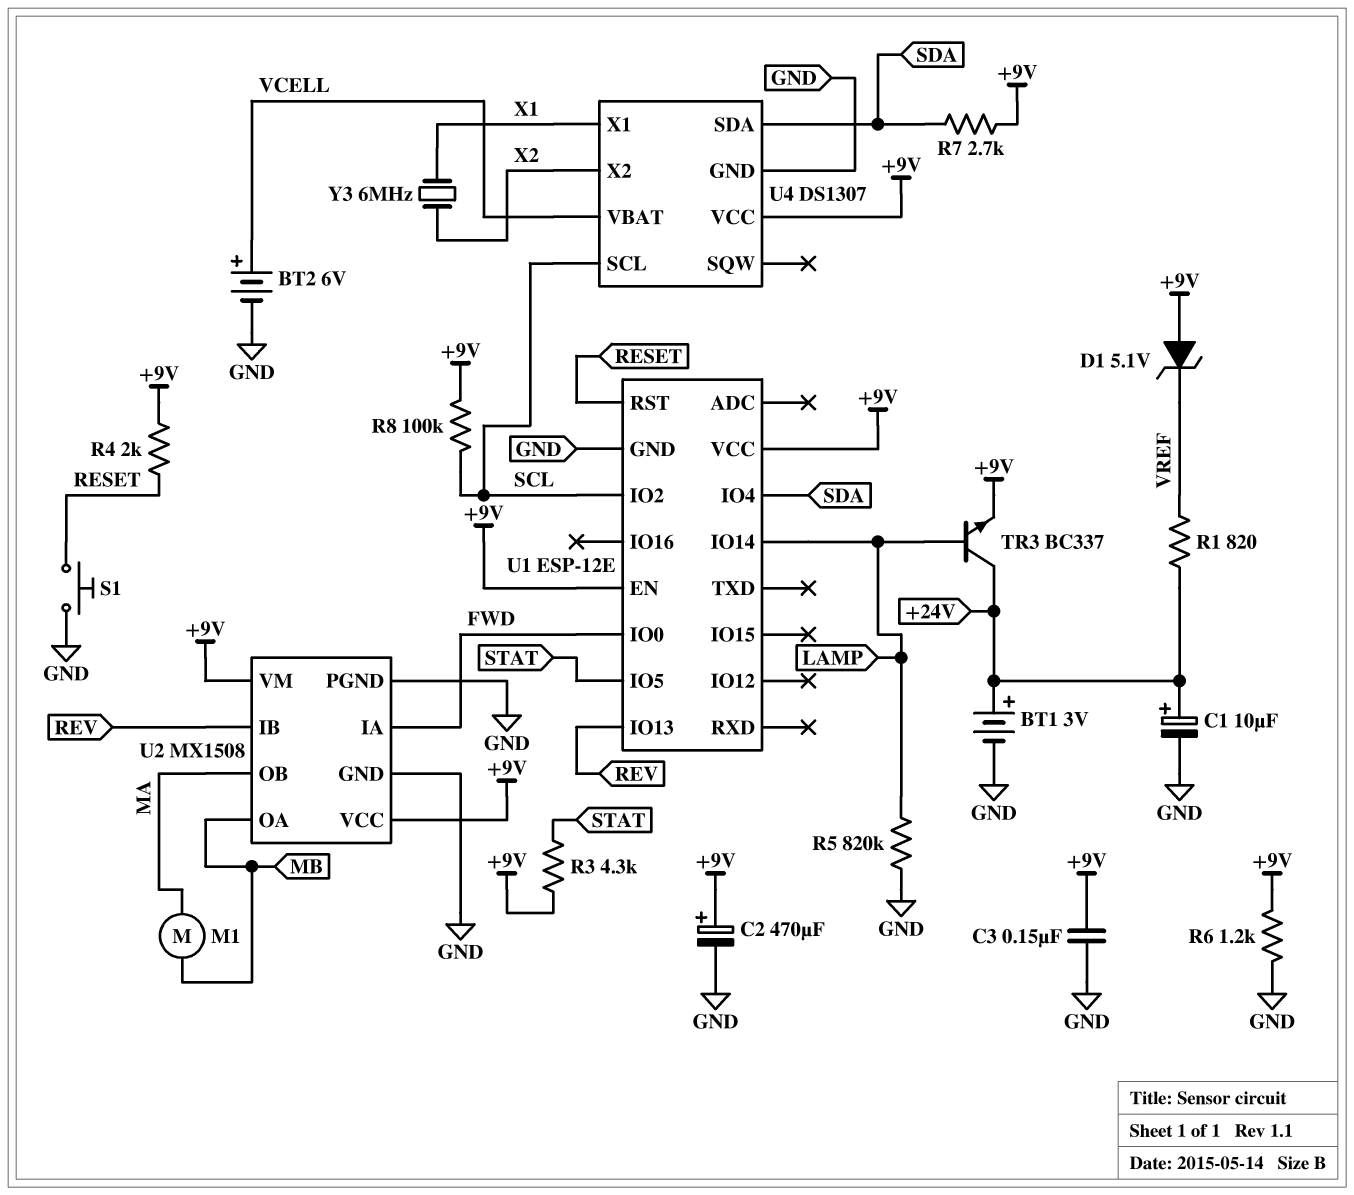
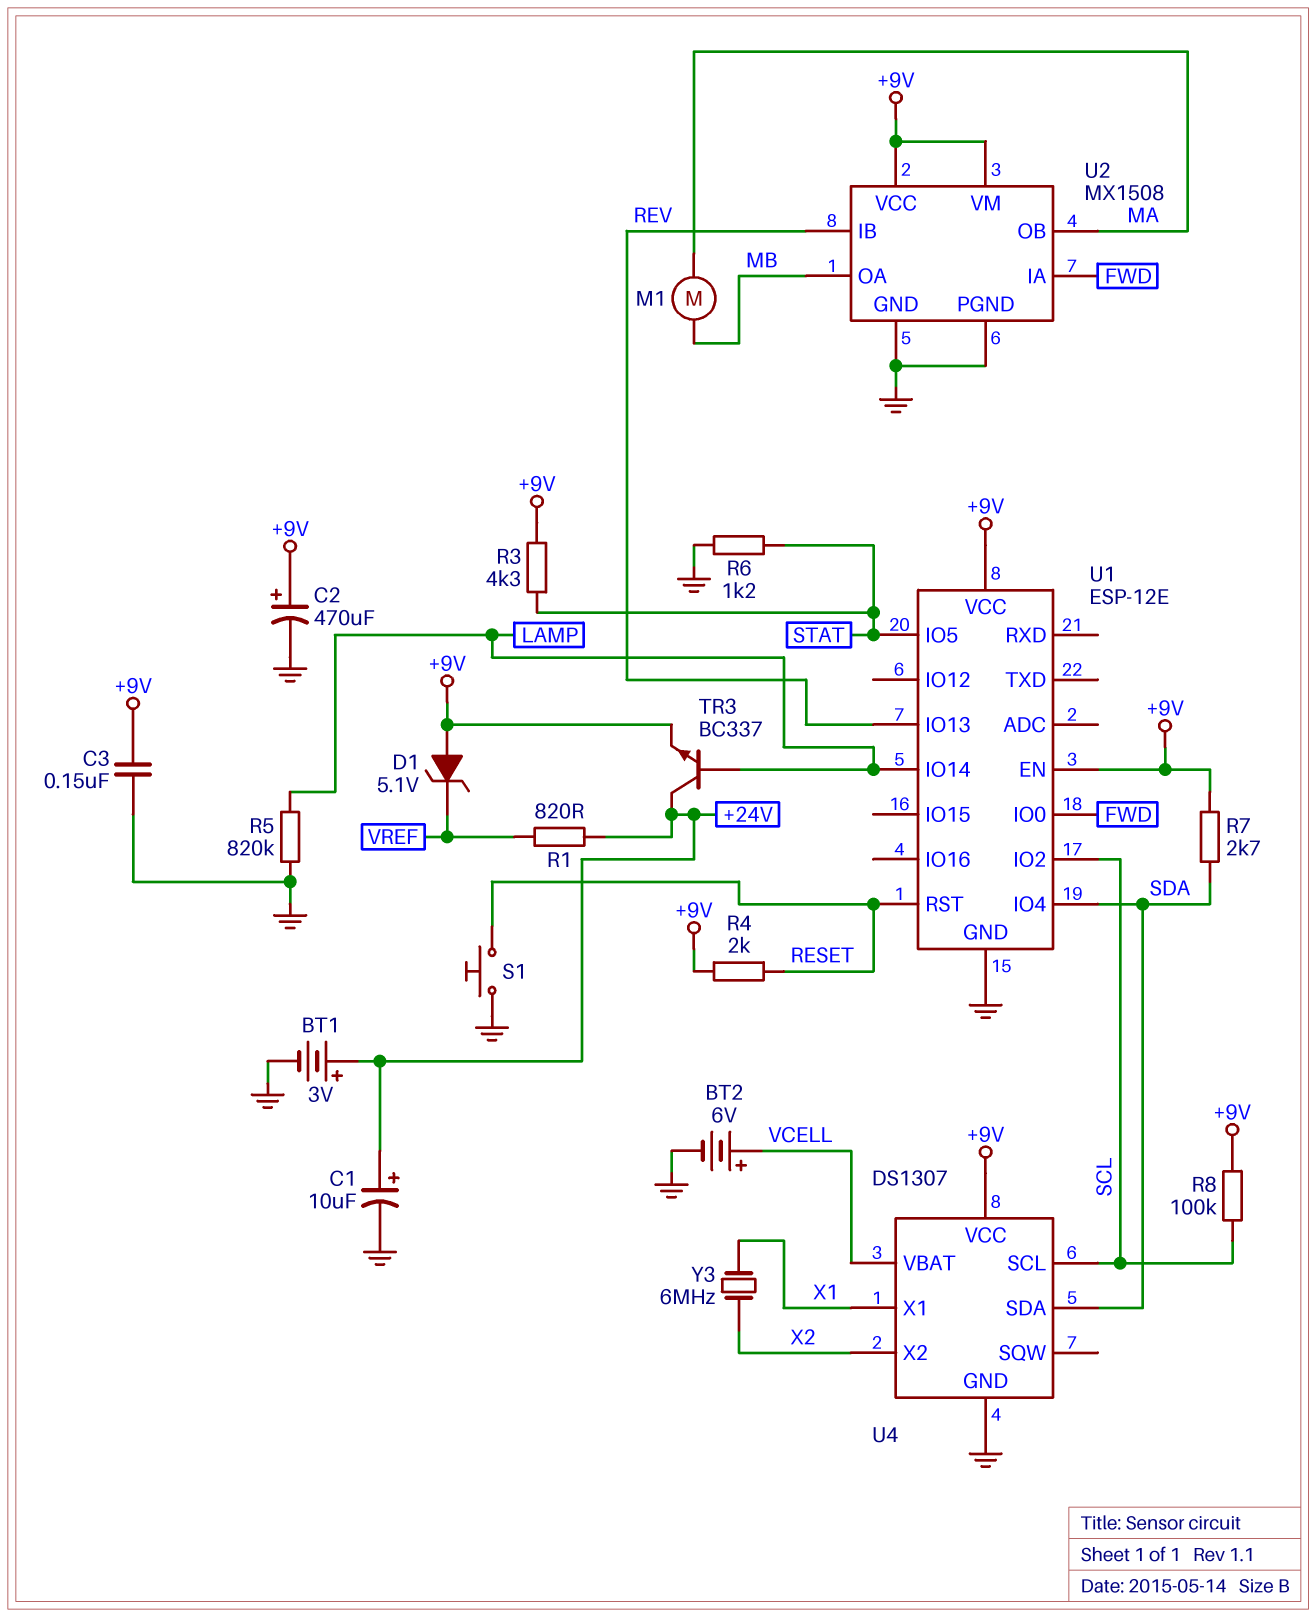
R6: 1.2k (+9V, GND) -> 1.2k (GND, STAT)

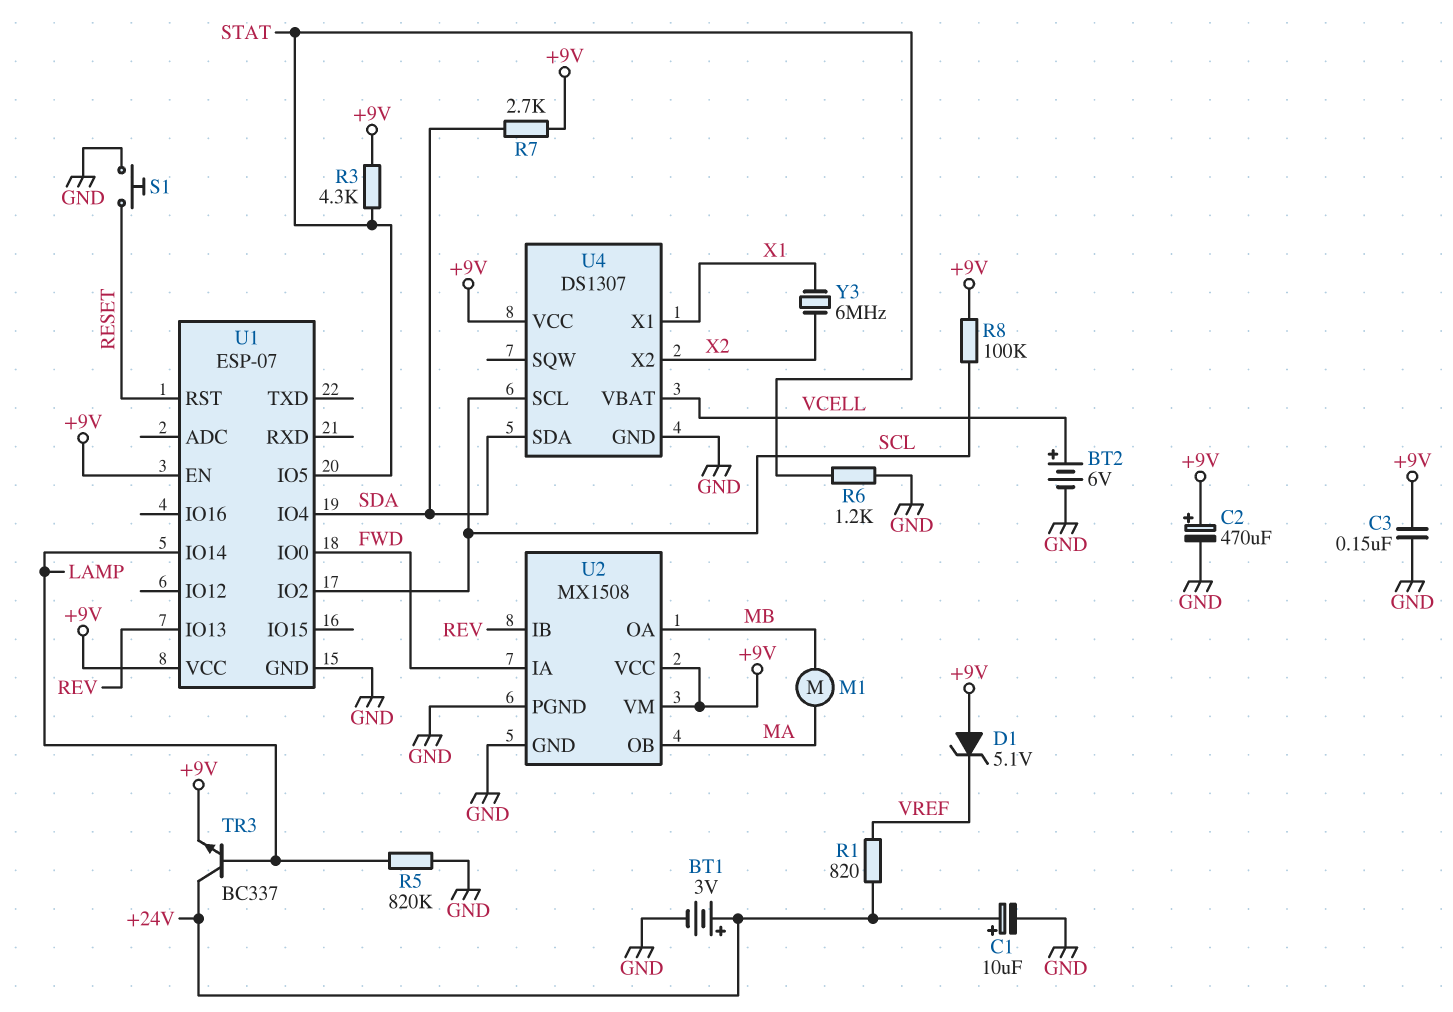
R4: 2k (+9V, RESET) -> none
U1: ESP-12E -> ESP-07

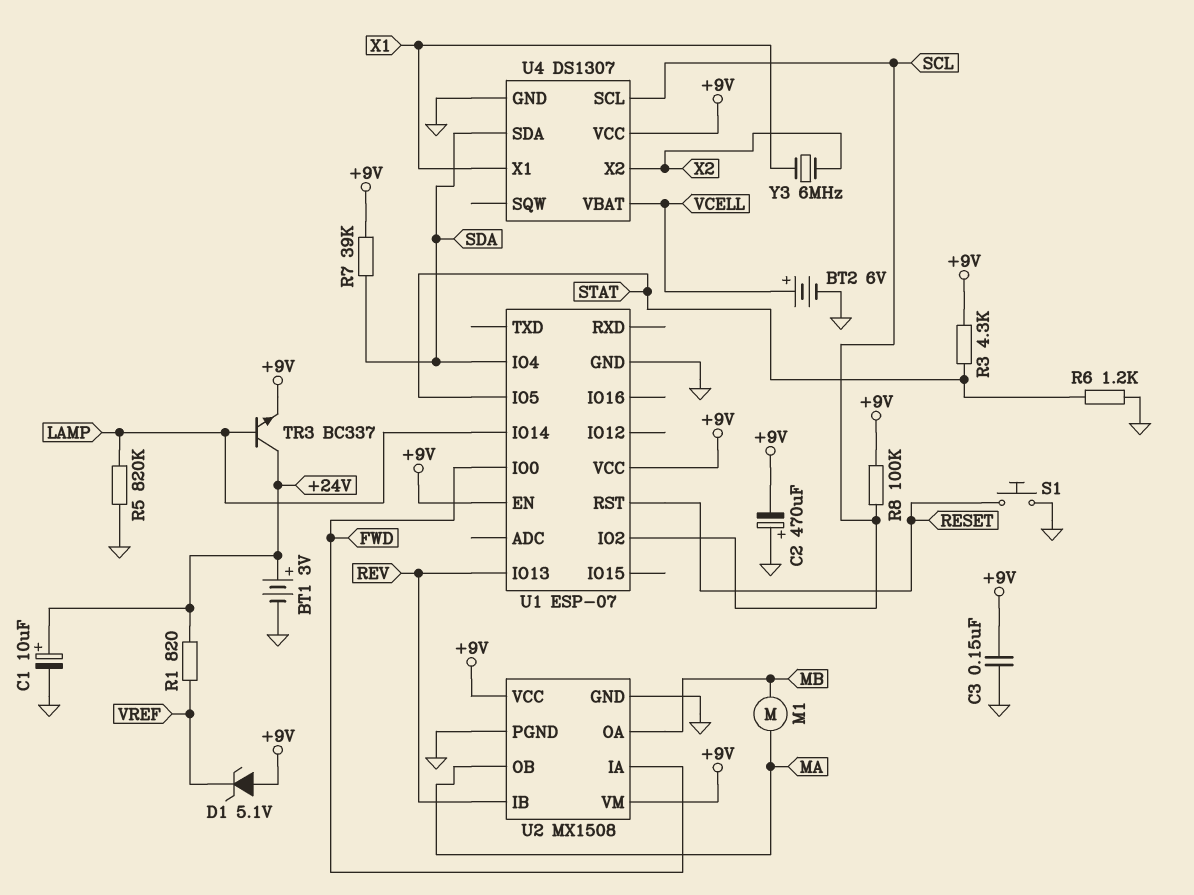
C2: 470uF (plus +9V, minus GND) -> 470uF (plus GND, minus +9V)
R7: 2.7k (+9V, SDA) -> 39k (+9V, SDA)

